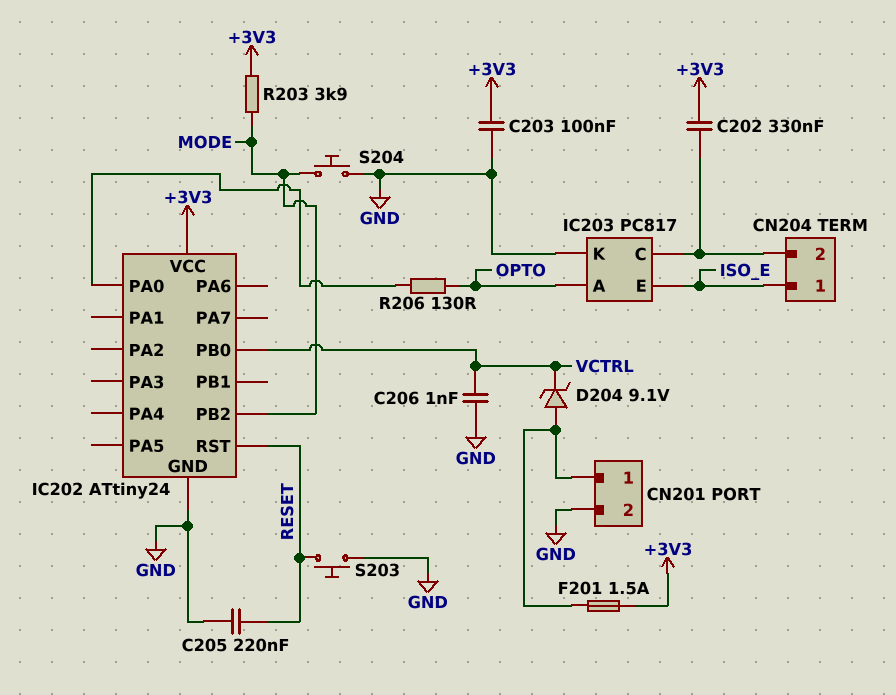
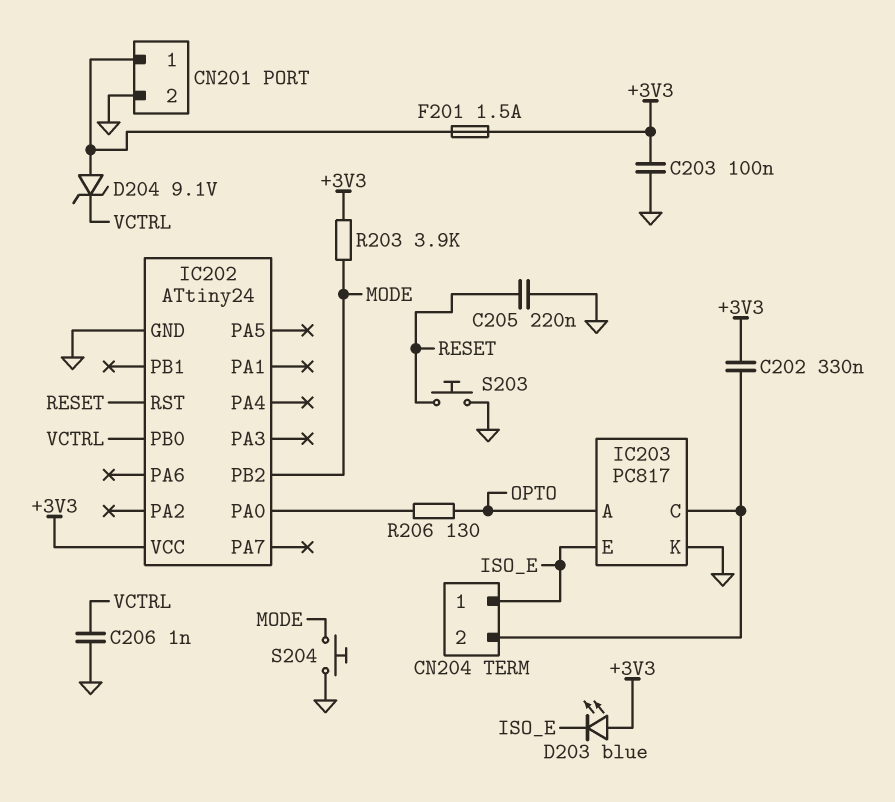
D203: none -> LED blue (A +3V3, K ISO_E)

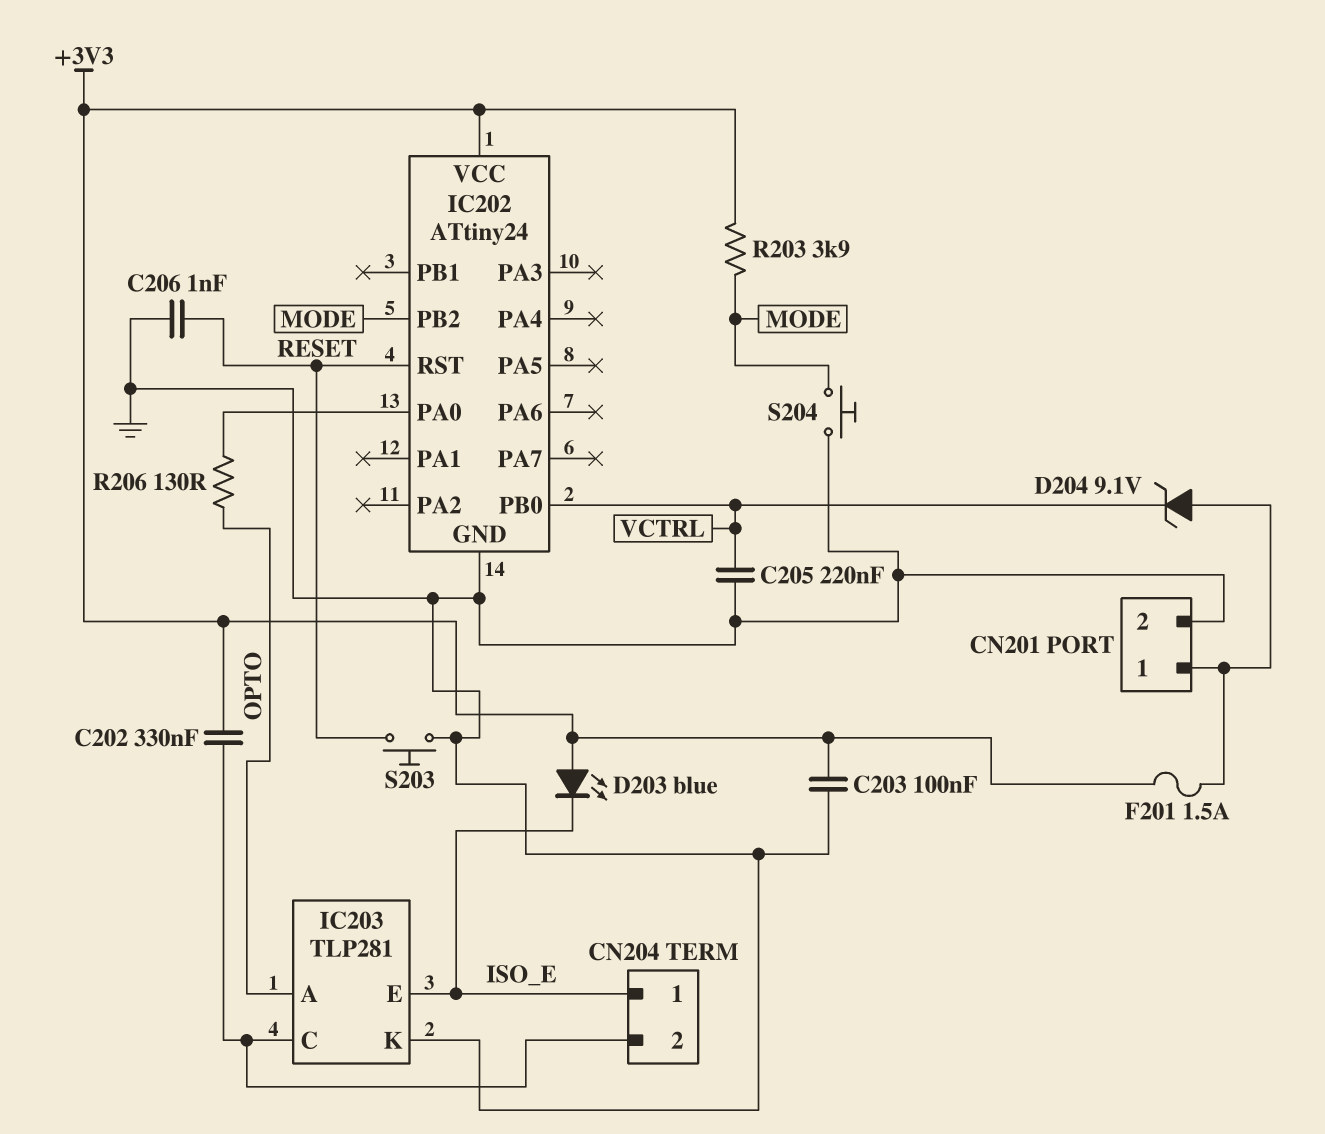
C205: 220nF (GND, RESET) -> 220nF (GND, VCTRL)
C206: 1nF (GND, VCTRL) -> 1nF (GND, RESET)
IC203: PC817 -> TLP281

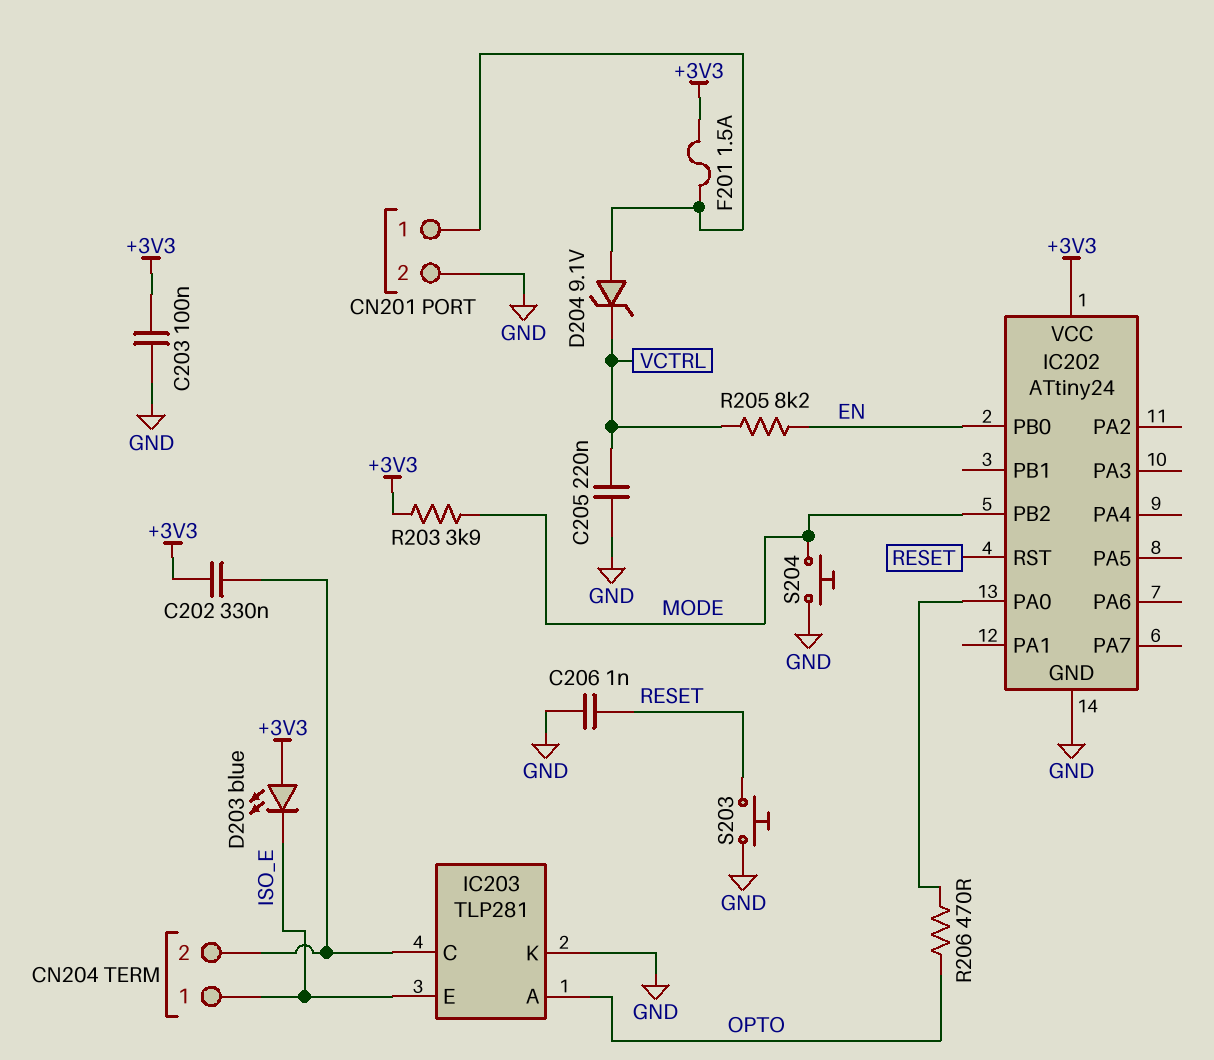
IC202 pin PB0: VCTRL -> EN
R205: none -> 8.2k (EN, VCTRL)
R206: 130 (IC202/PA0, OPTO) -> 470 (IC202/PA0, OPTO)

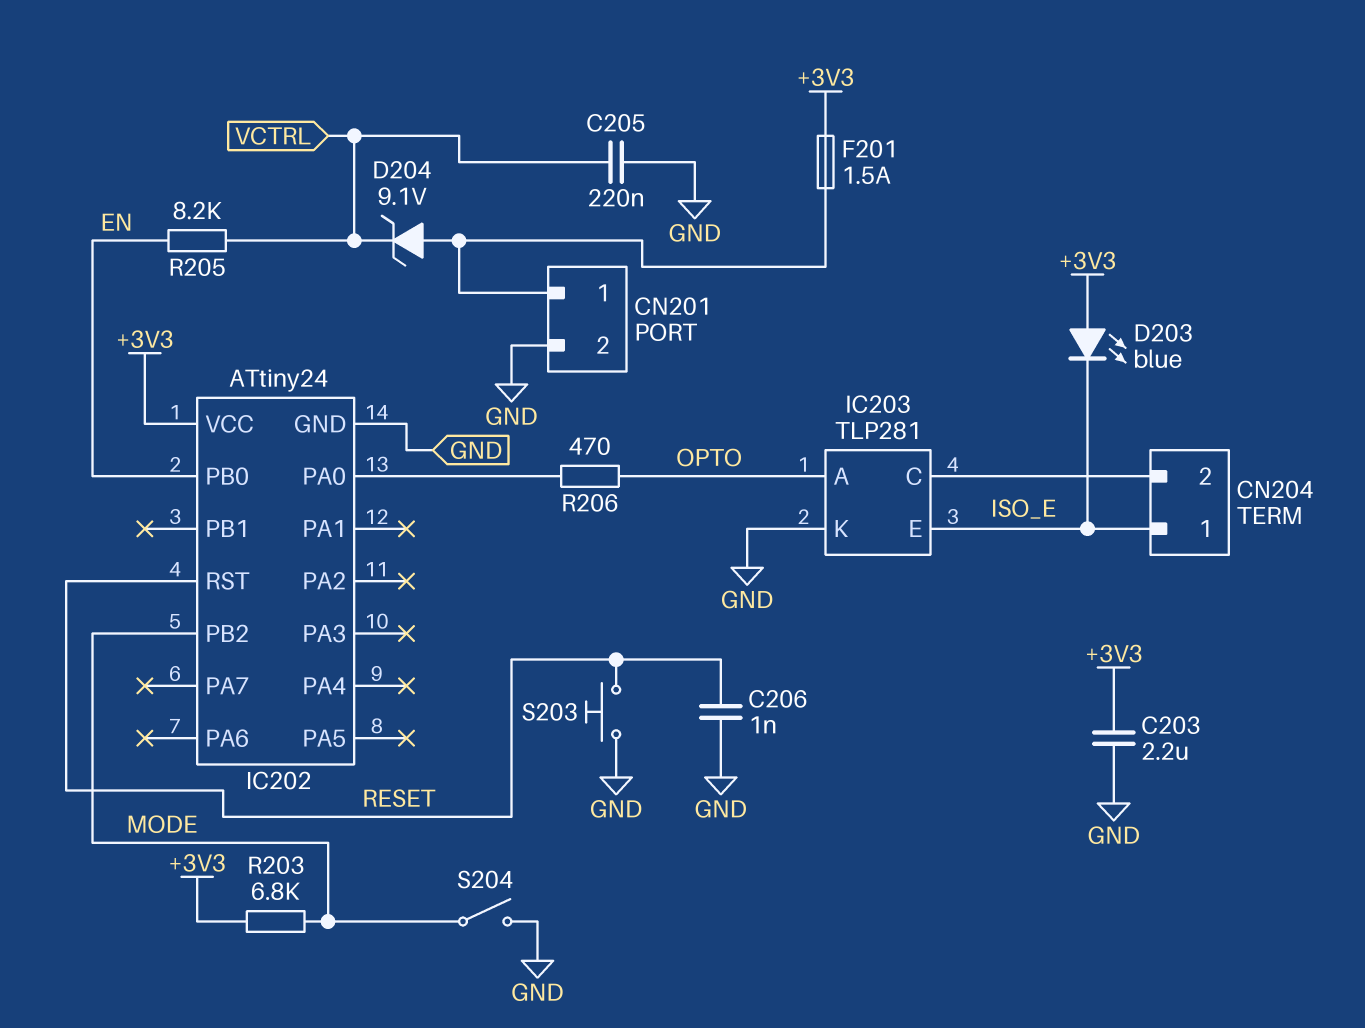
C202: 330nF (+3V3, CN204/2) -> none
C203: 100nF (+3V3, GND) -> 2.2uF (+3V3, GND)
R203: 3.9k (+3V3, MODE) -> 6.8k (+3V3, MODE)
S204: button (GND, MODE) -> switch (GND, MODE)

